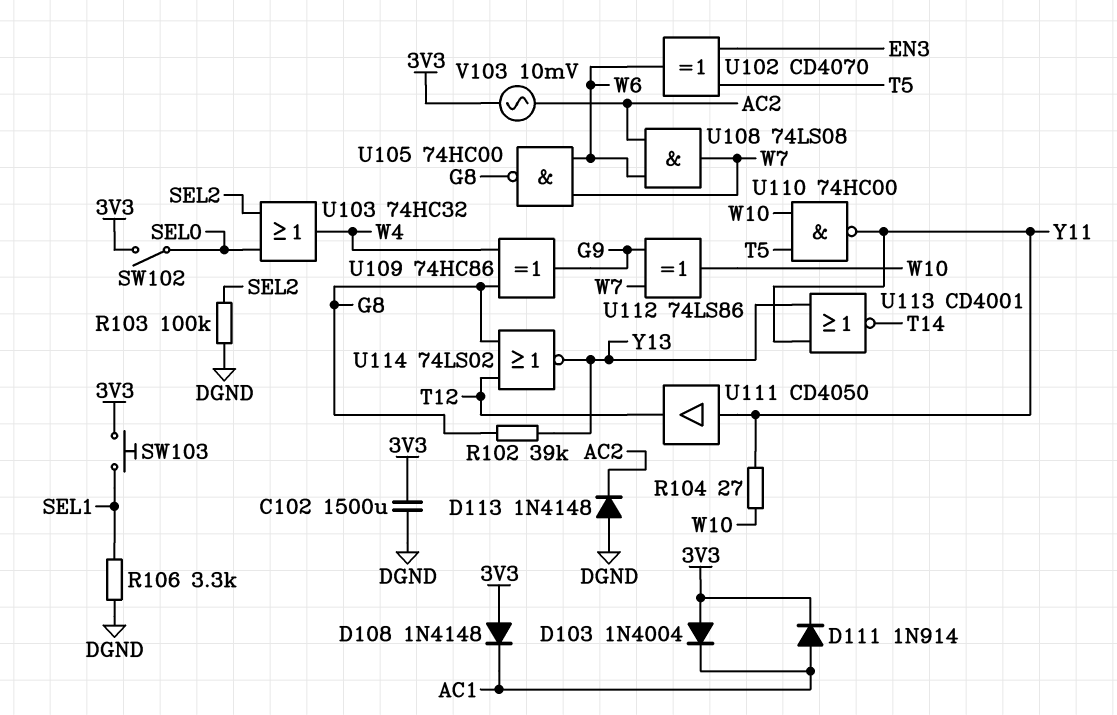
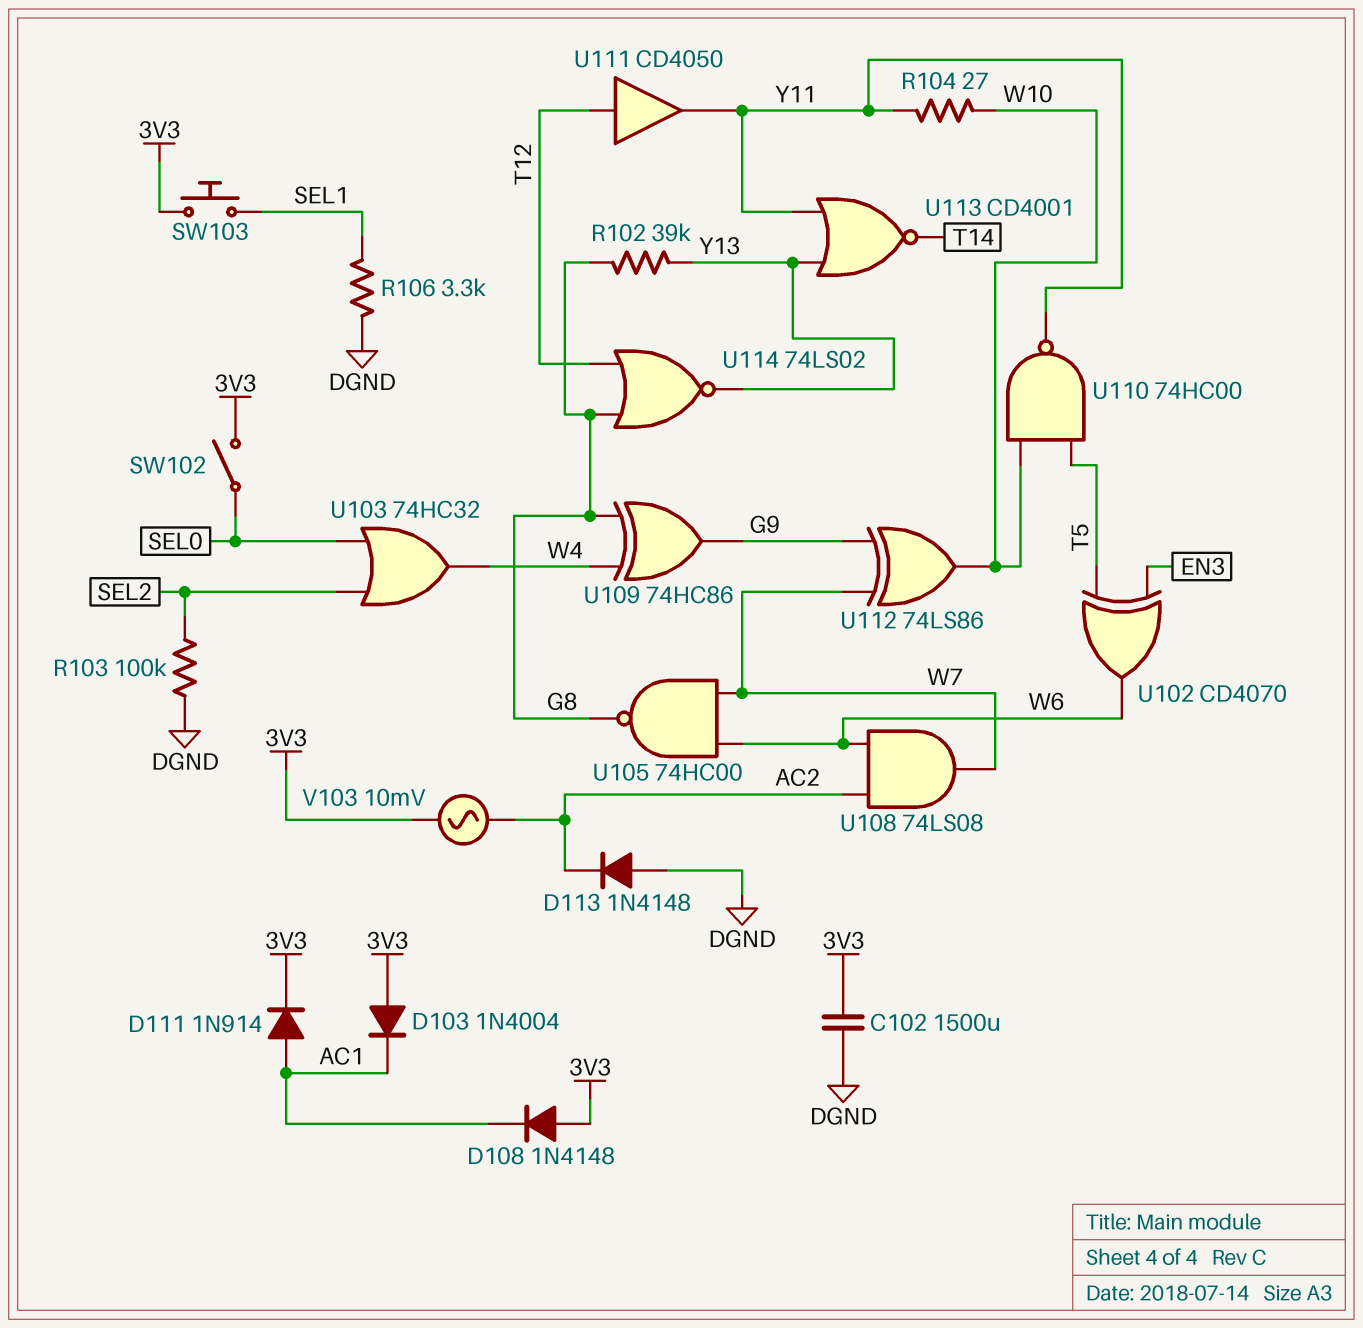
U111: buffer CD4050 (in Y11, out T12) -> buffer CD4050 (in T12, out Y11)

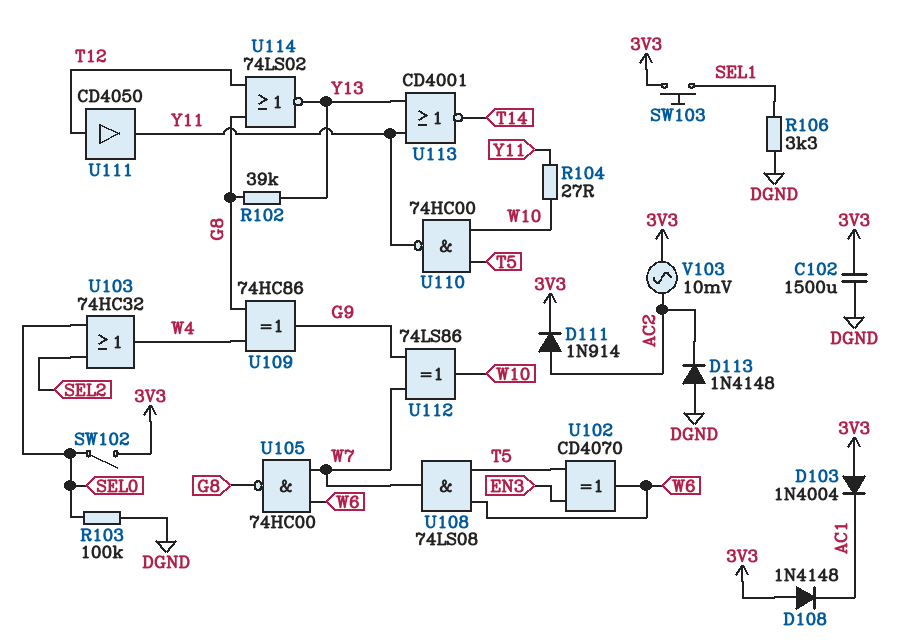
D111: diode 1N914 (A AC1, K 3V3) -> diode 1N914 (A AC2, K 3V3)
R103: 100k (DGND, SEL2) -> 100k (DGND, SEL0)
U108: AND 74LS08 (in AC2, in W6, out W7) -> AND 74LS08 (in T5, in W6, out W7)

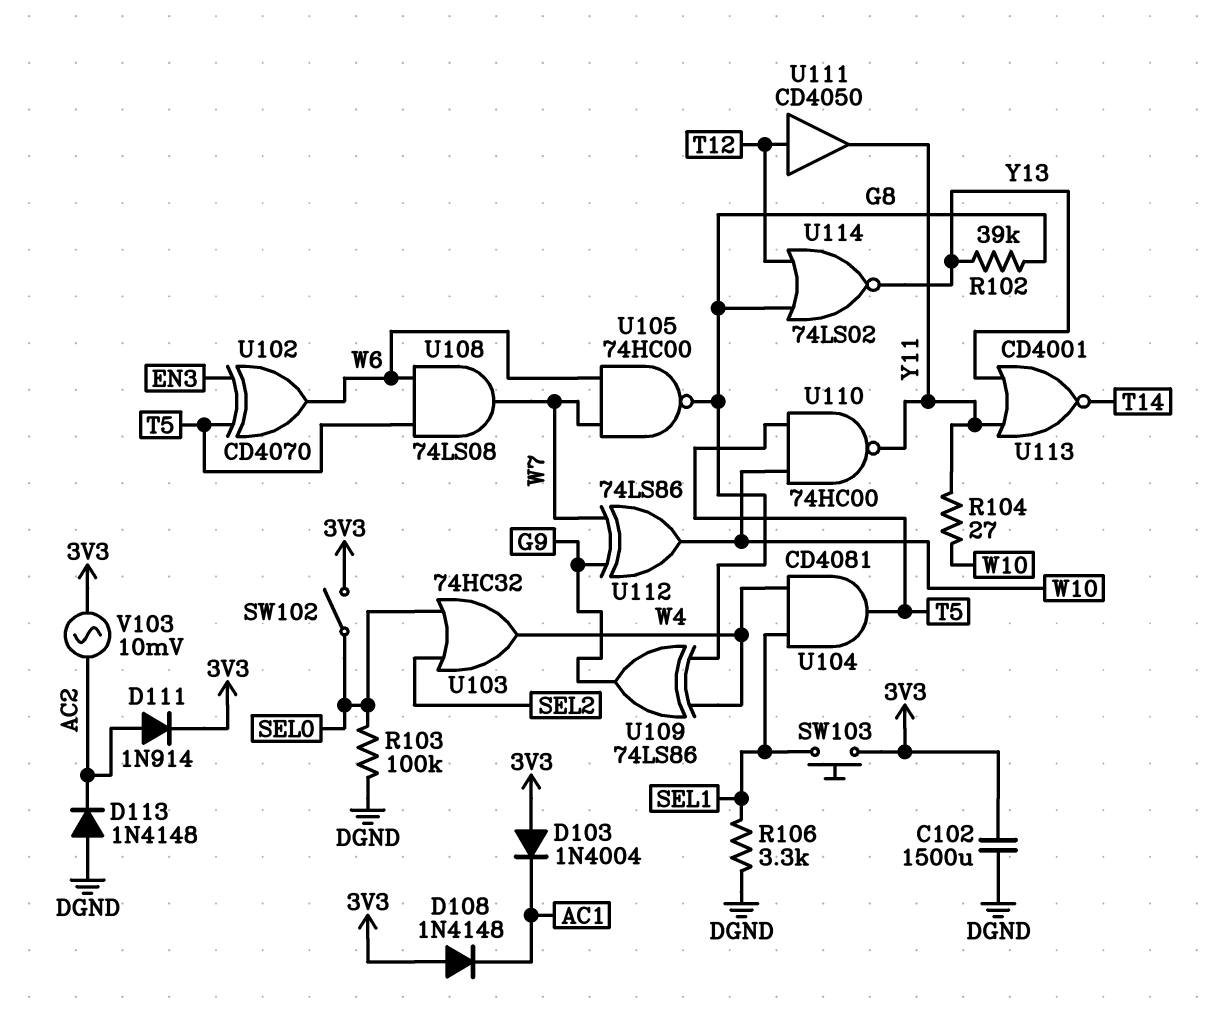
U104: none -> AND CD4081 (in SEL1, in W4, out T5)
U109: XOR 74HC86 (in G8, in W4, out G9) -> XOR 74LS86 (in G8, in W4, out G9)

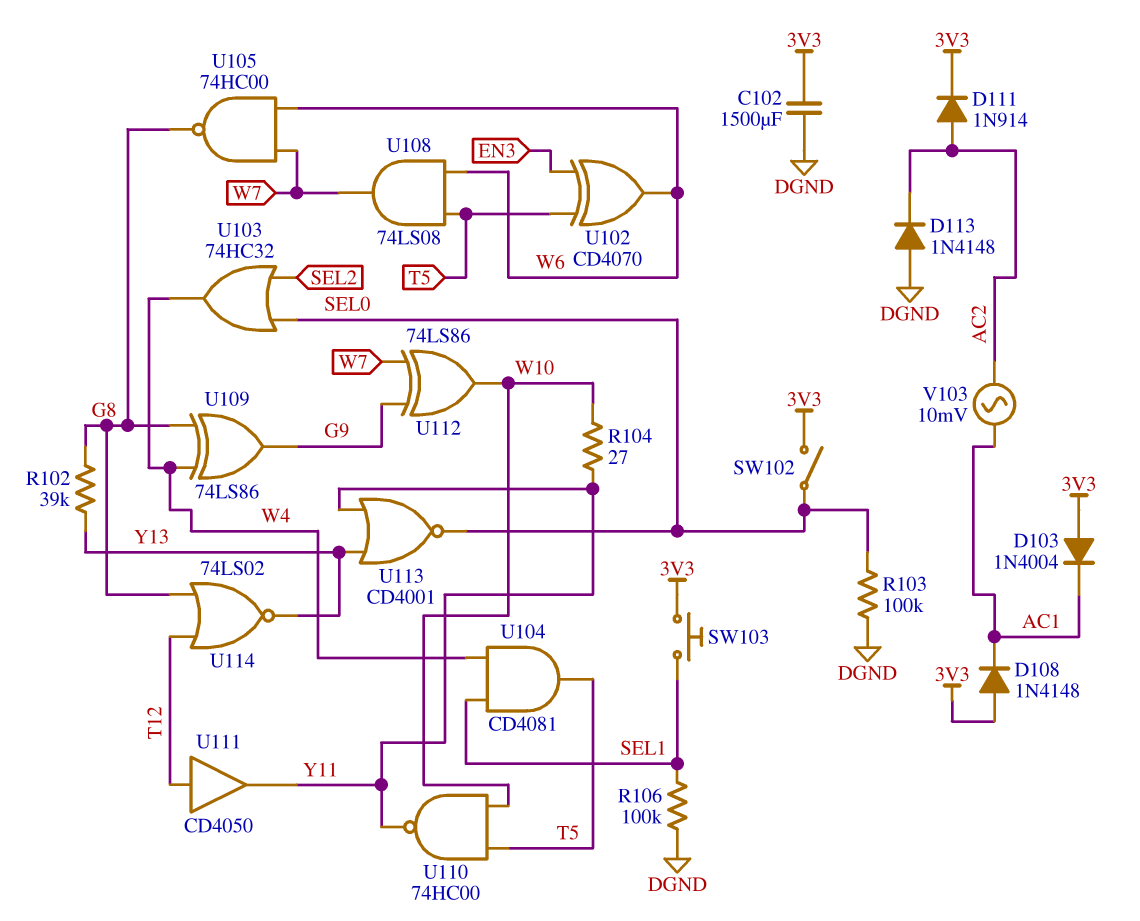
R106: 3.3k (DGND, SEL1) -> 100k (DGND, SEL1)
U113: NOR CD4001 (in Y11, in Y13, out T14) -> NOR CD4001 (in Y11, in Y13, out SEL0)
V103: AC 10mV (3V3, AC2) -> AC 10mV (AC1, AC2)

